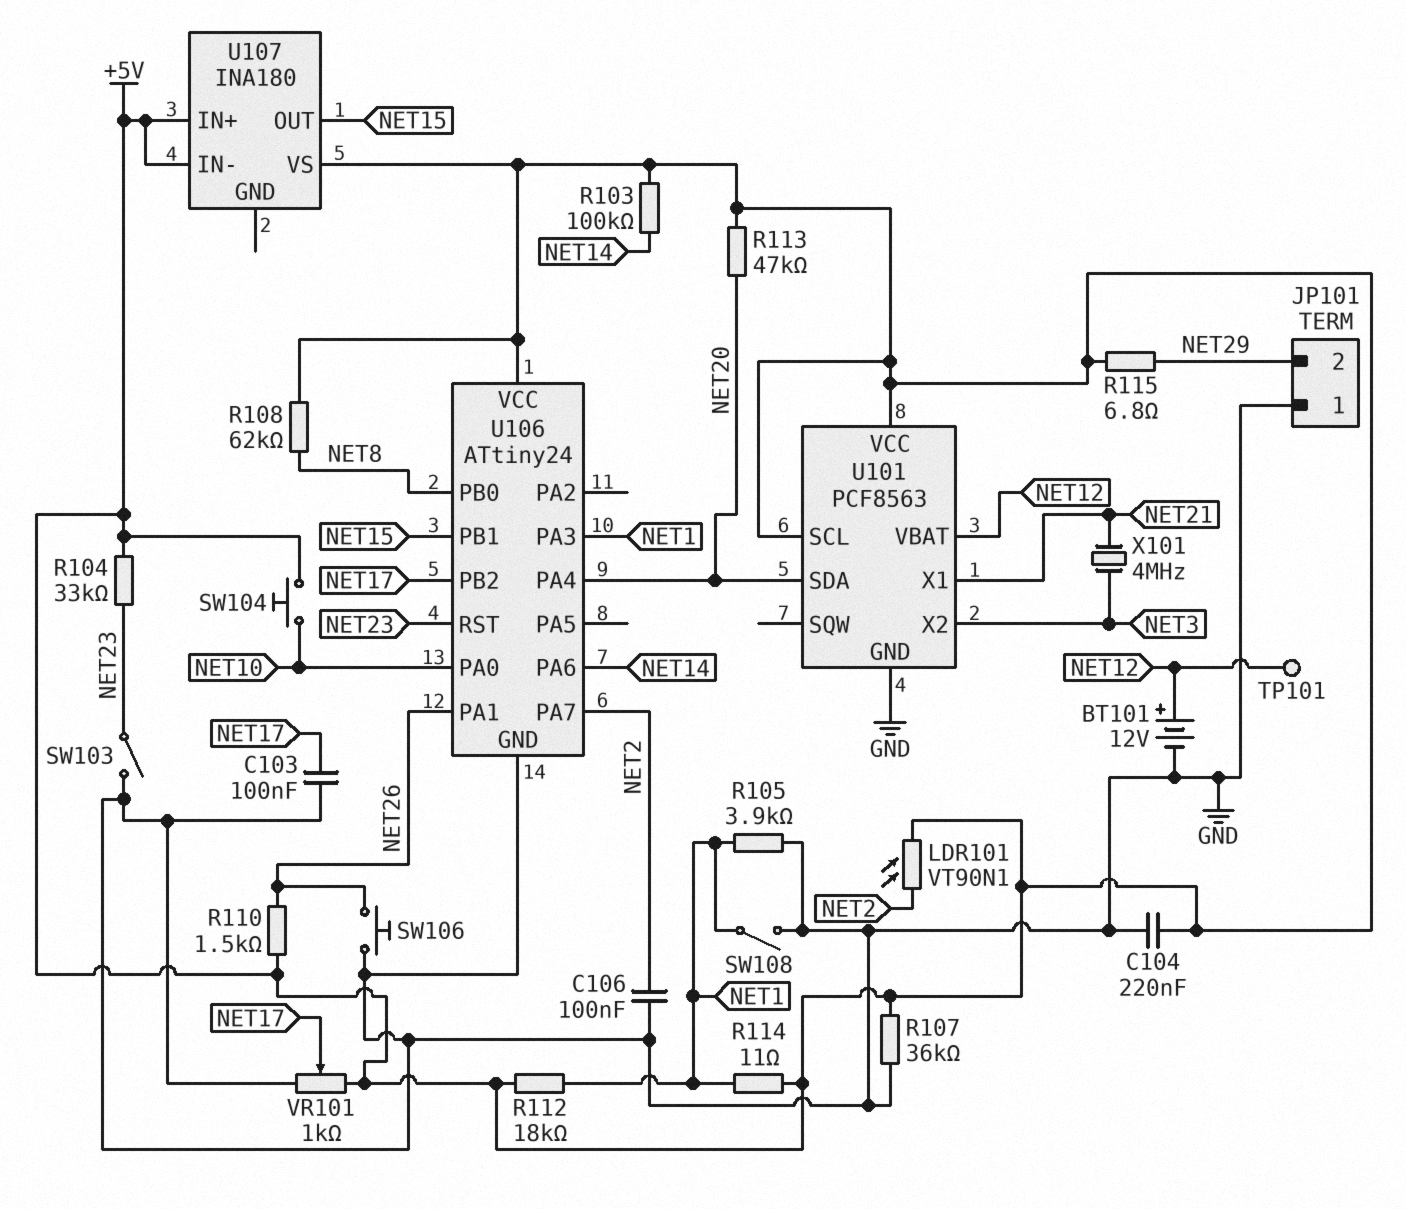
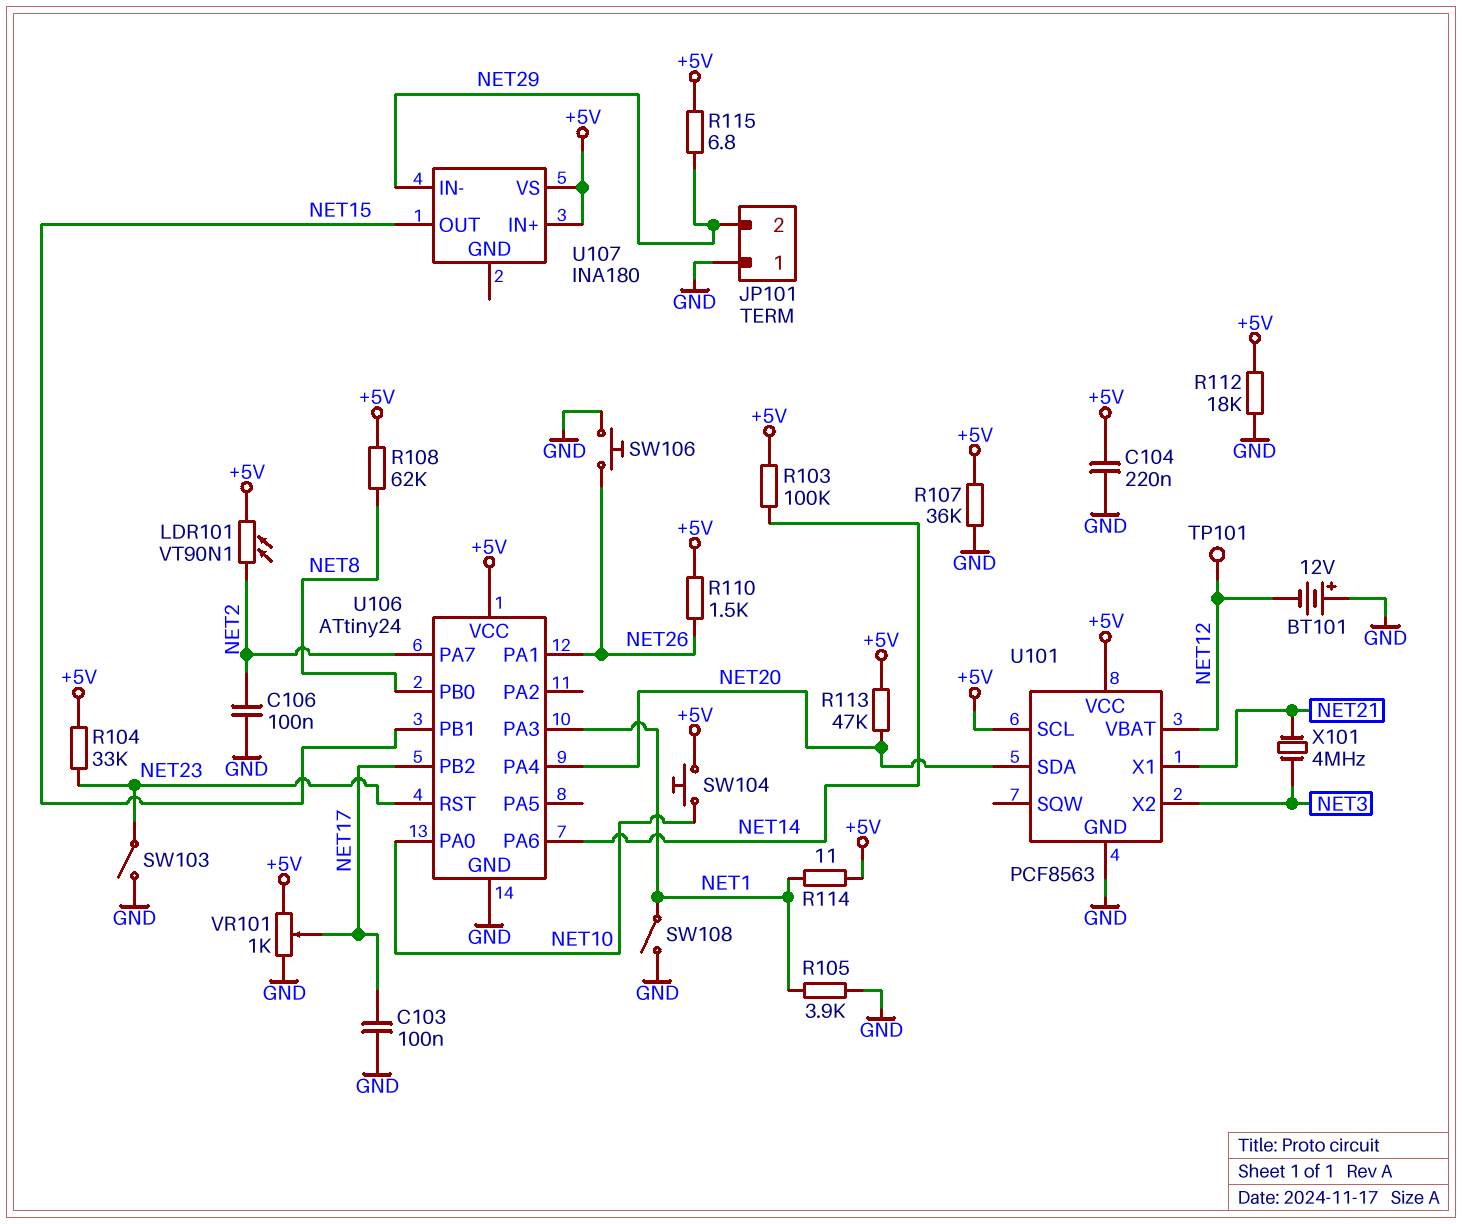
BT101: 12V (plus NET12, minus GND) -> 12V (plus GND, minus NET12)
R112: 18k (+5V, NET1) -> 18k (+5V, GND)
U107 pin IN-: +5V -> NET29

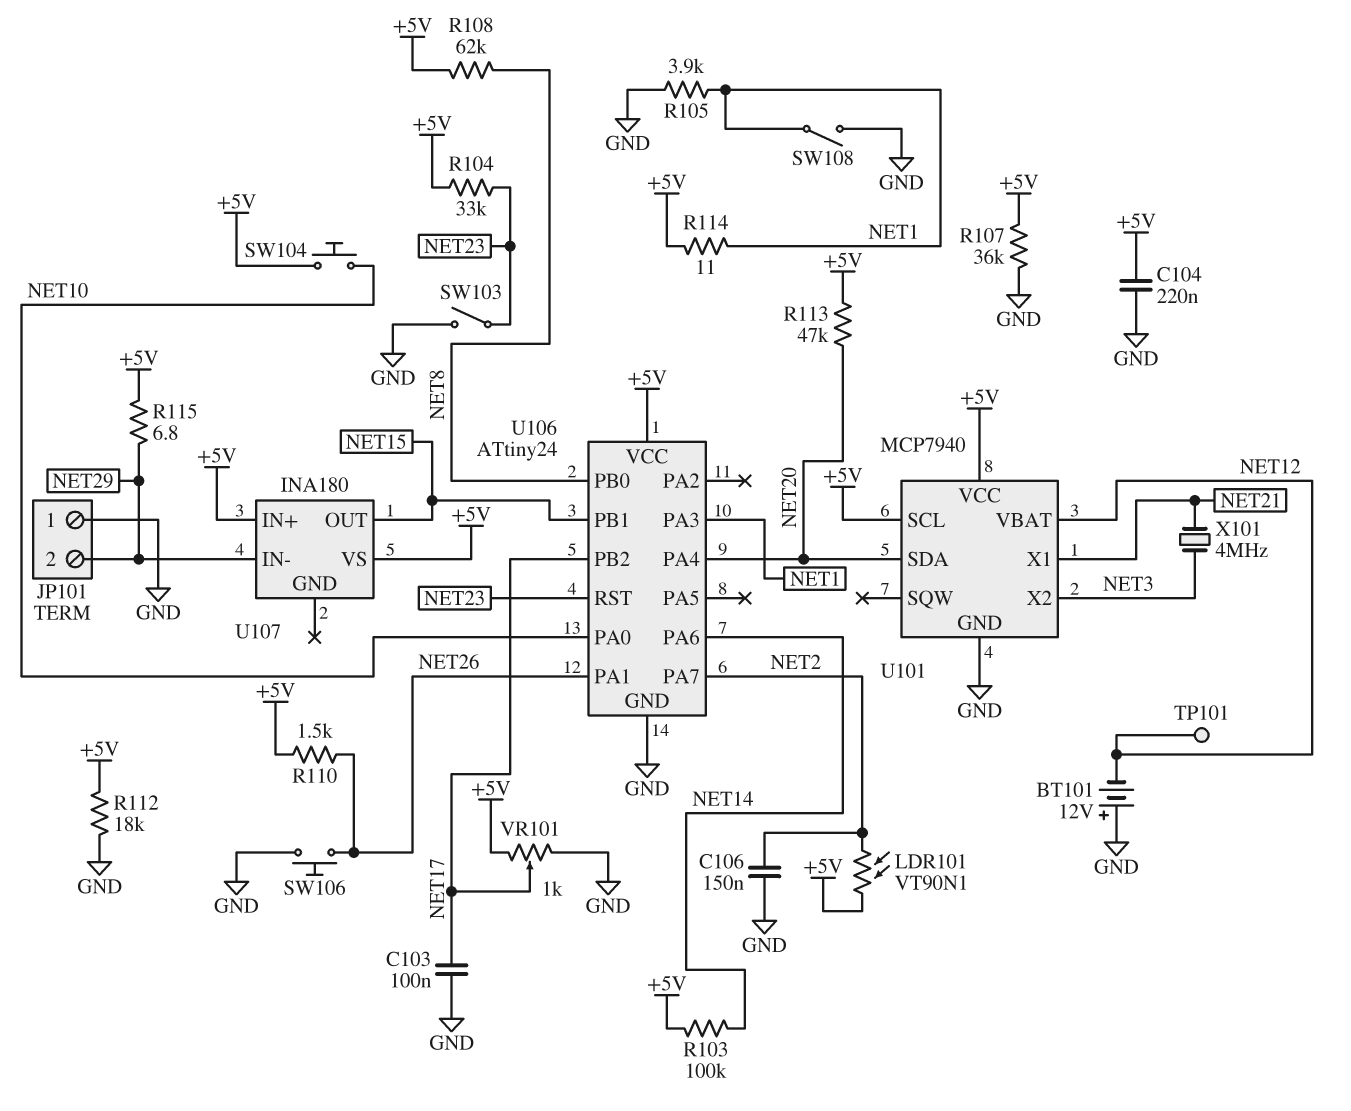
C106: 100nF (GND, NET2) -> 150nF (GND, NET2)
U101: PCF8563 -> MCP7940

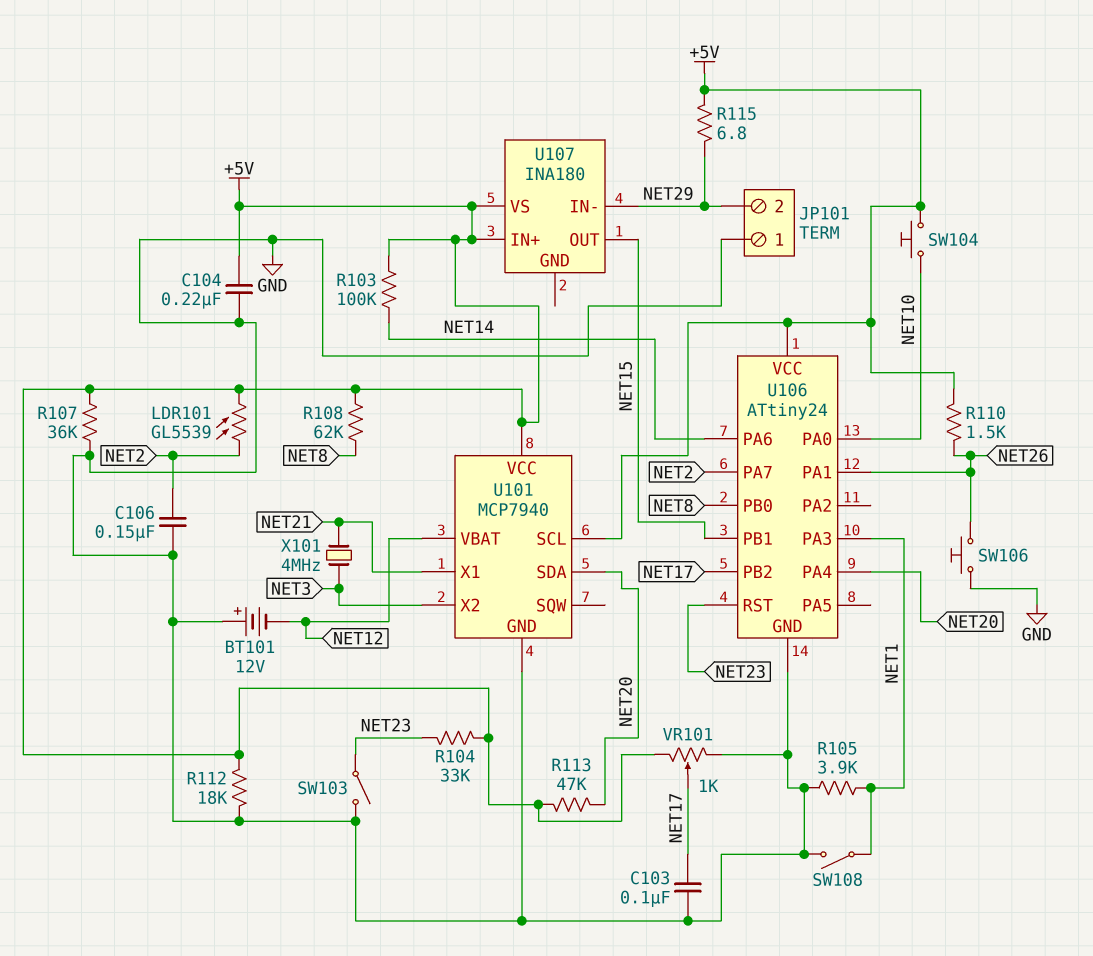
LDR101: VT90N1 (+5V, NET2) -> GL5539 (+5V, NET2)
R114: 11 (+5V, NET1) -> none
TP101: test point (NET12) -> none

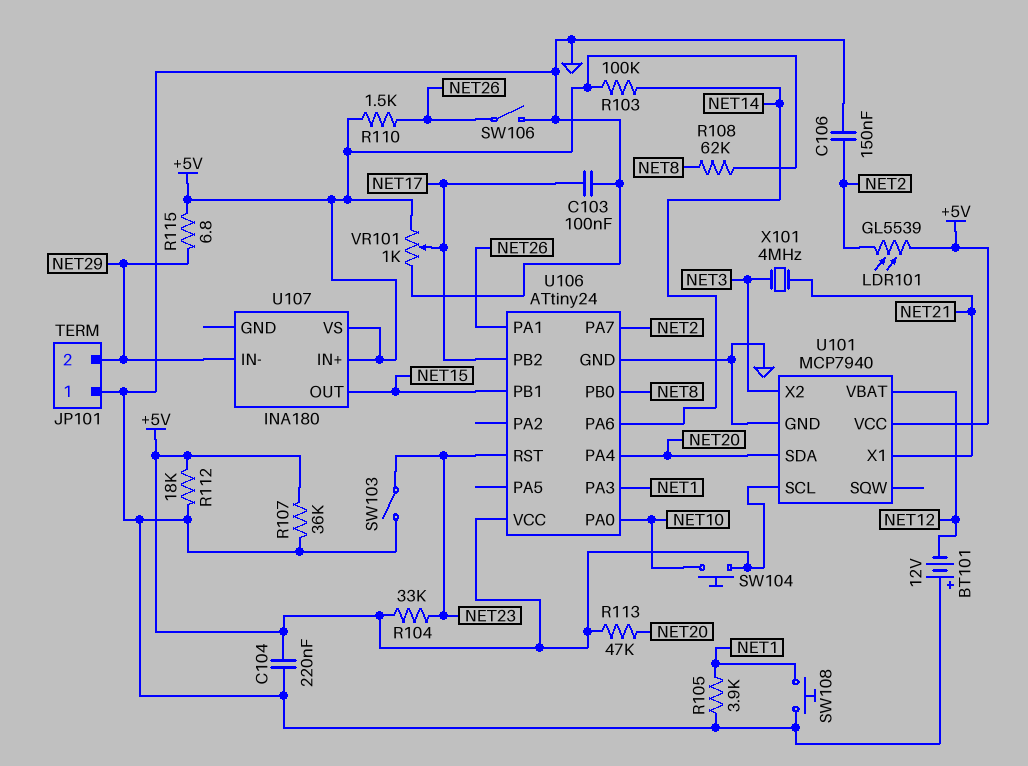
SW106: button (GND, NET26) -> switch (GND, NET26)
SW108: switch (GND, NET1) -> button (GND, NET1)

